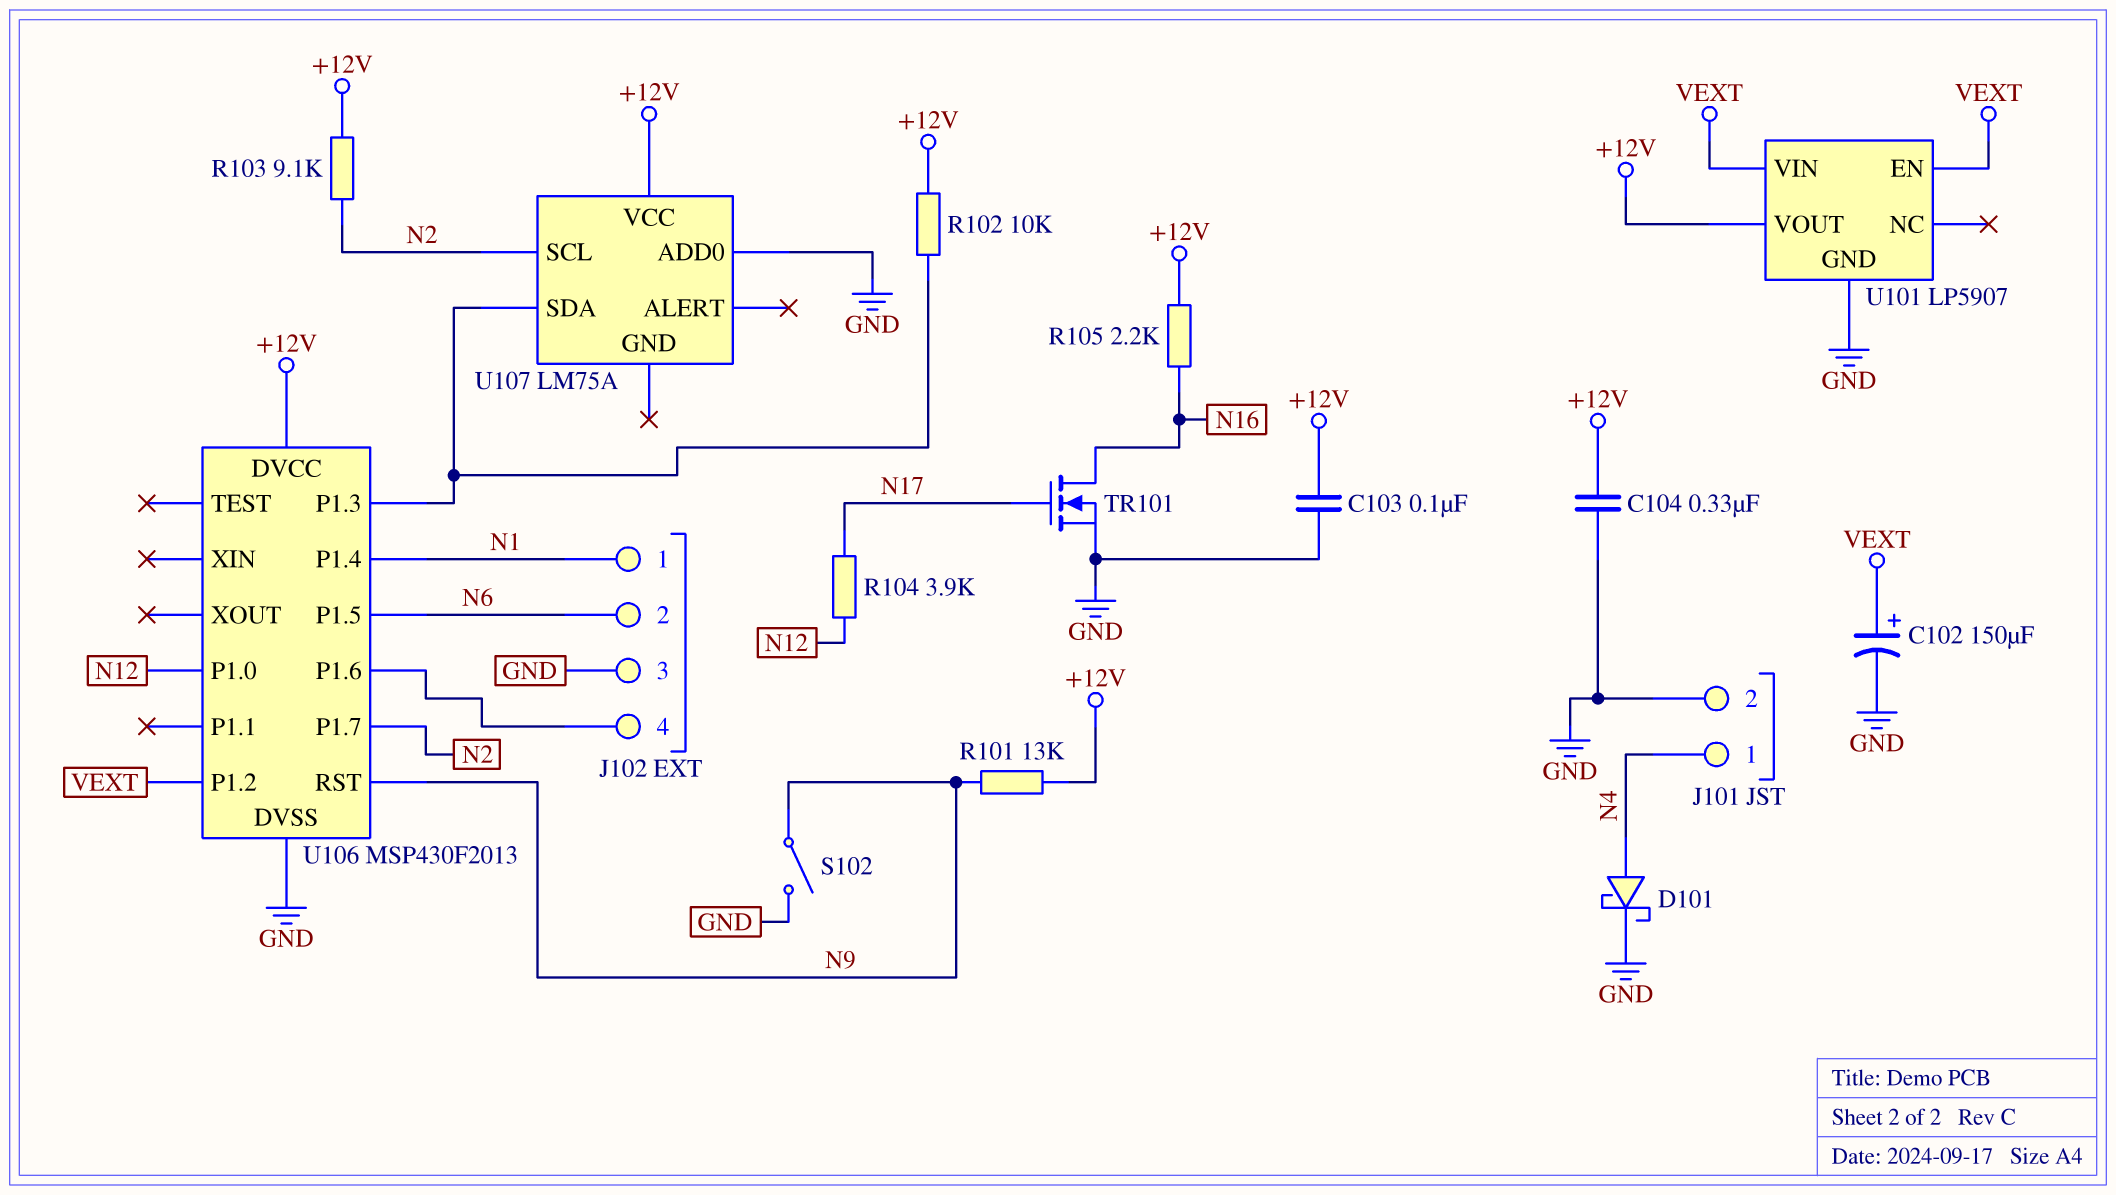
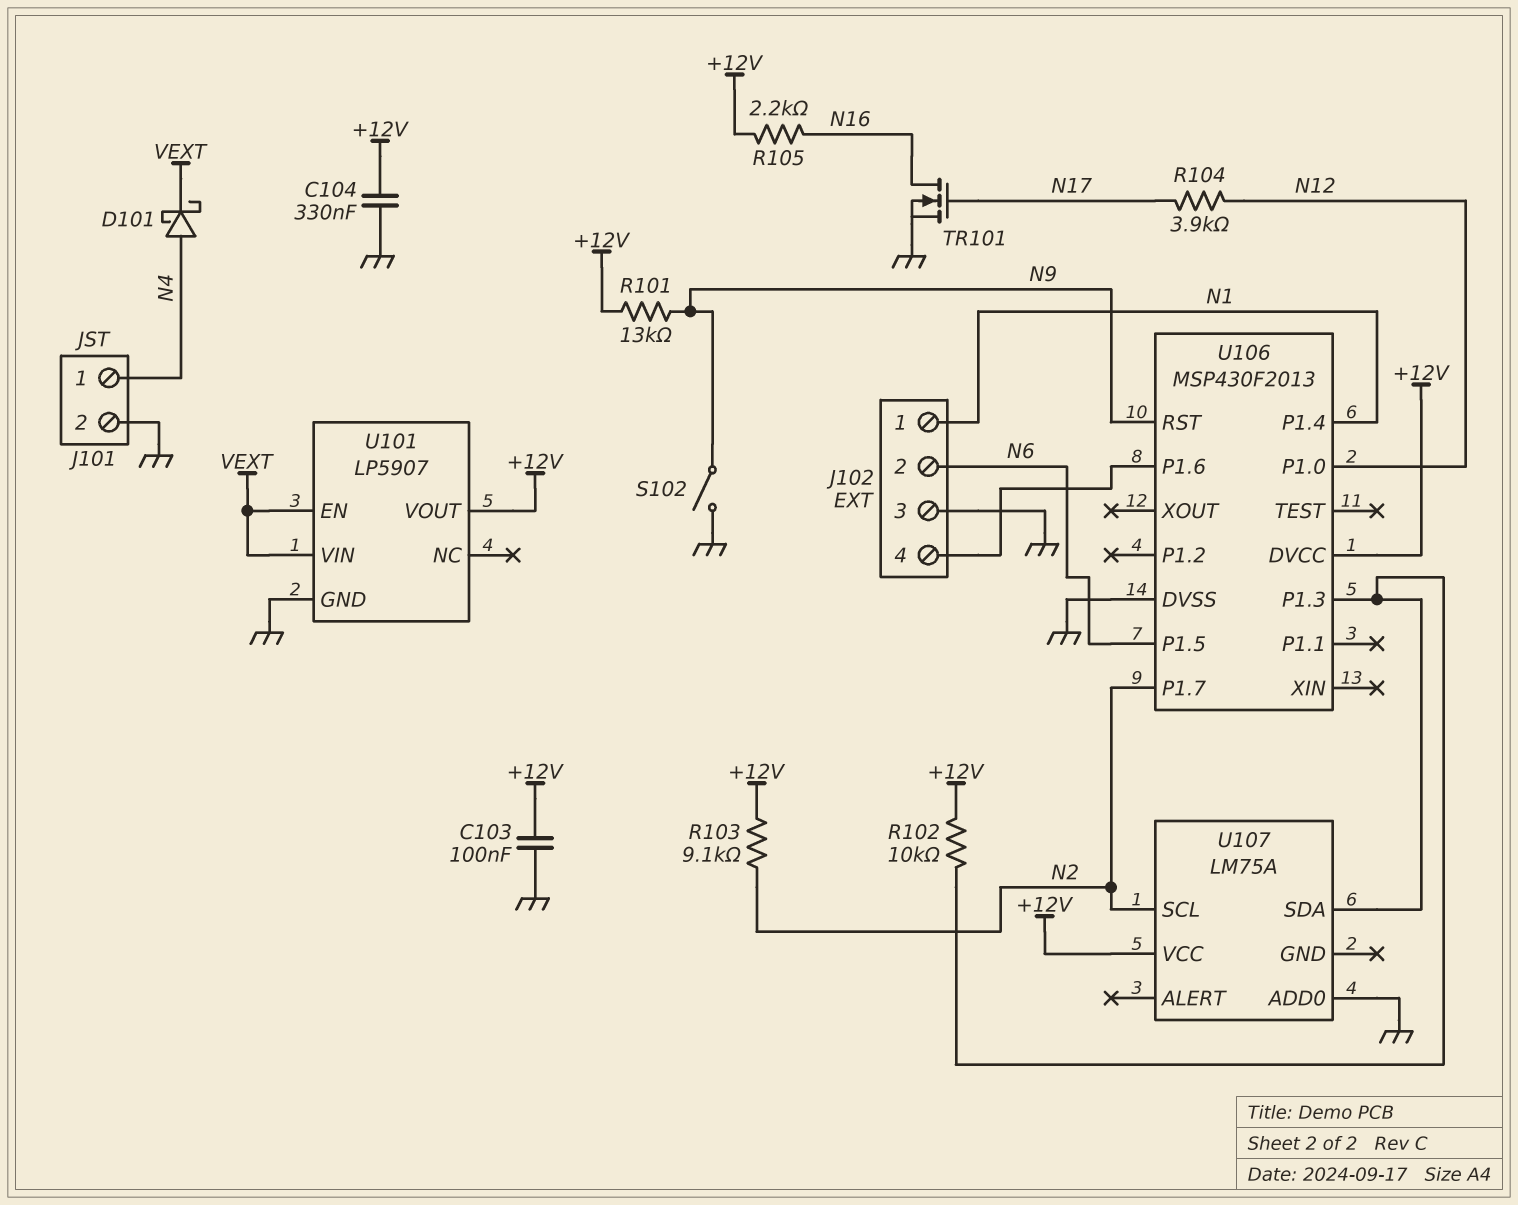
C102: 150uF (plus VEXT, minus GND) -> none
D101: schottky (A N4, K GND) -> schottky (A N4, K VEXT)
U106 pin P1.2: VEXT -> none

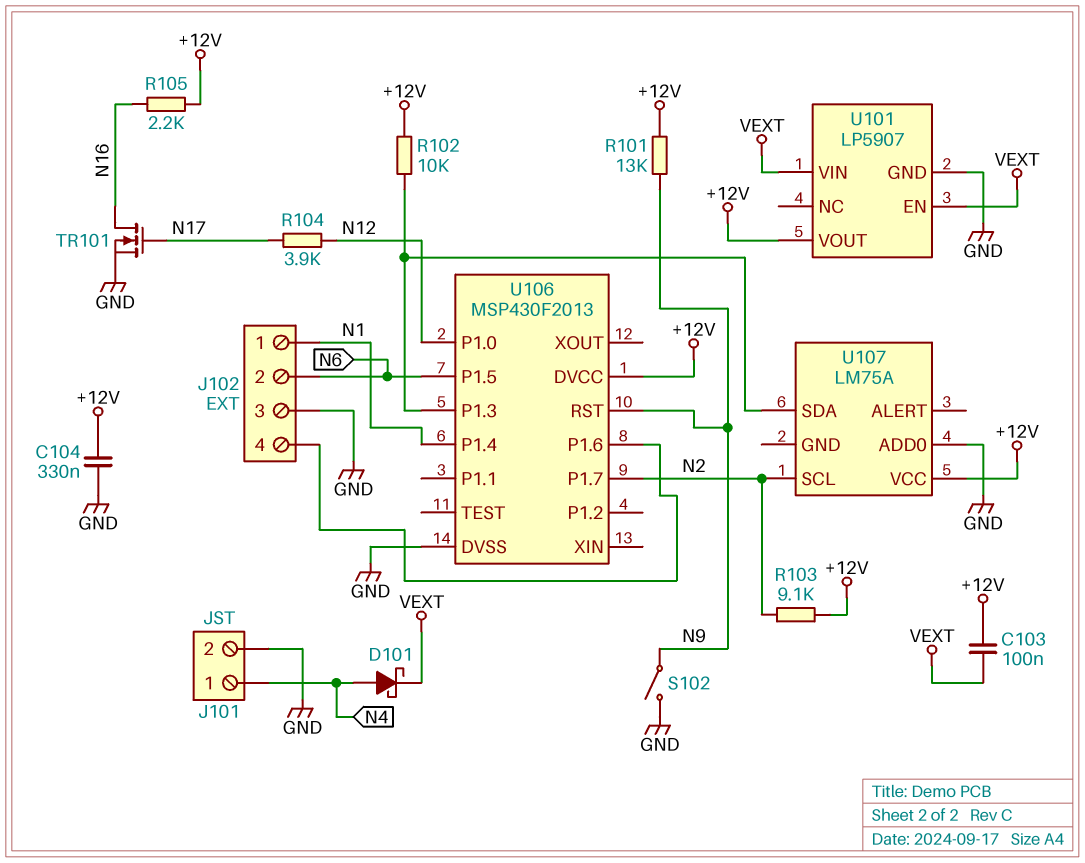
C103: 100nF (+12V, GND) -> 100nF (+12V, VEXT)

